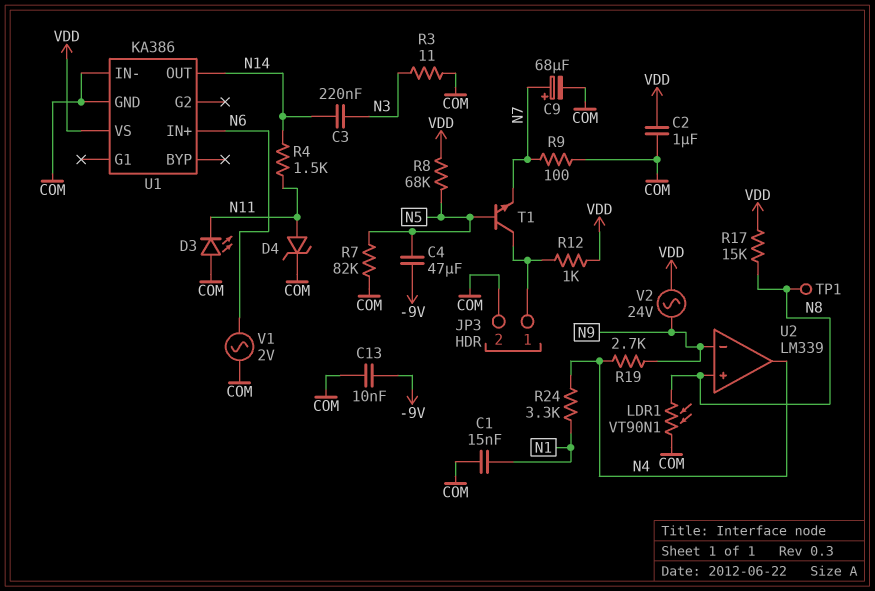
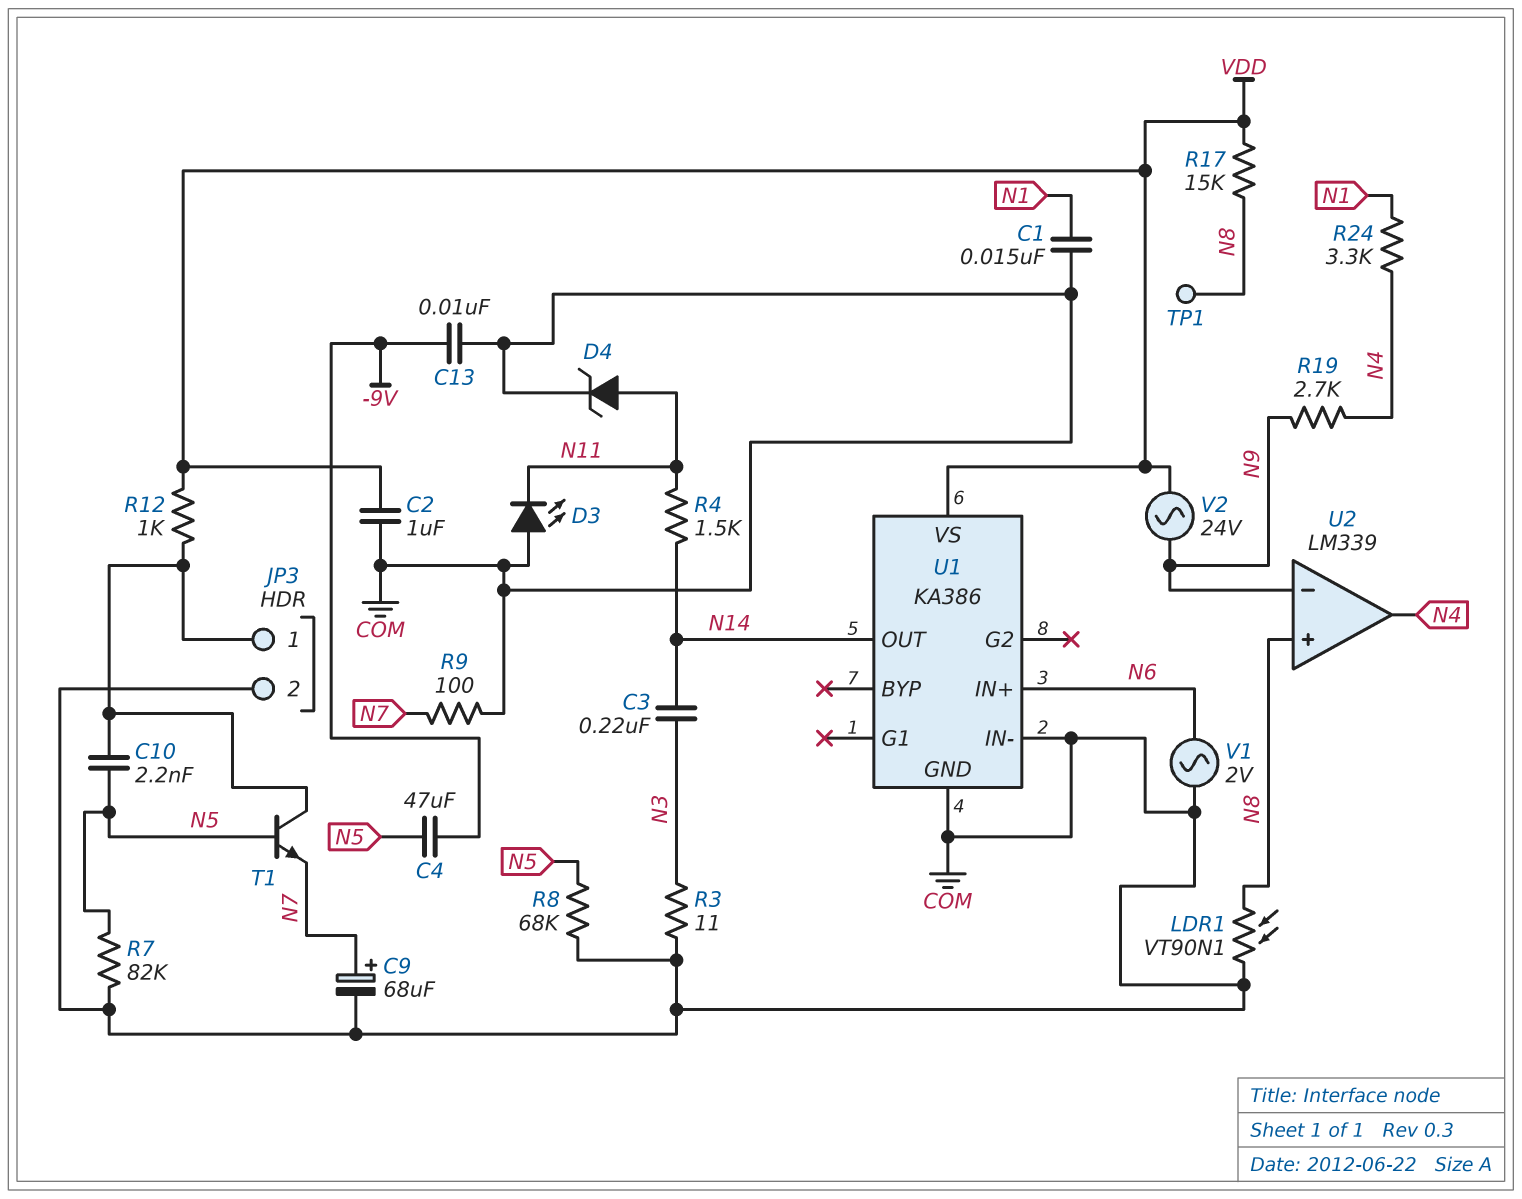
C10: none -> 2.2nF (JP3/1, N5)
R8: 68k (N5, VDD) -> 68k (COM, N5)

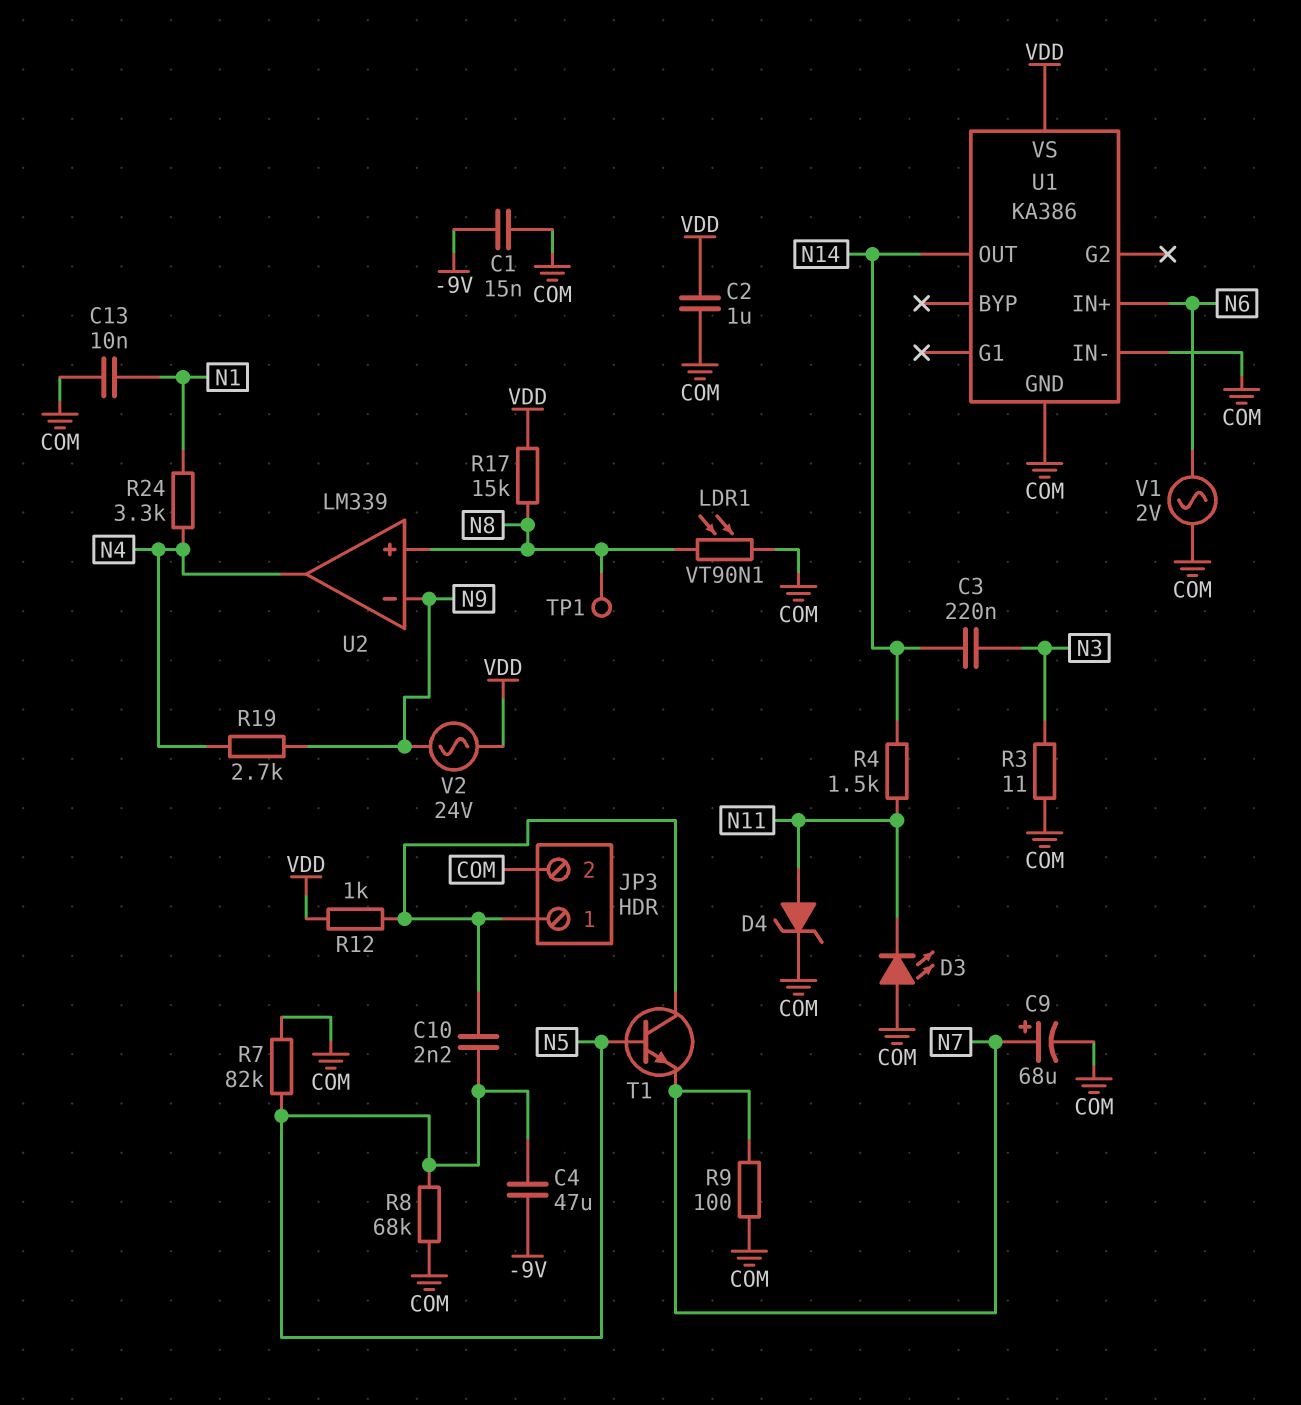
C1: 15nF (COM, N1) -> 15nF (-9V, COM)
C13: 10nF (-9V, COM) -> 10nF (COM, N1)

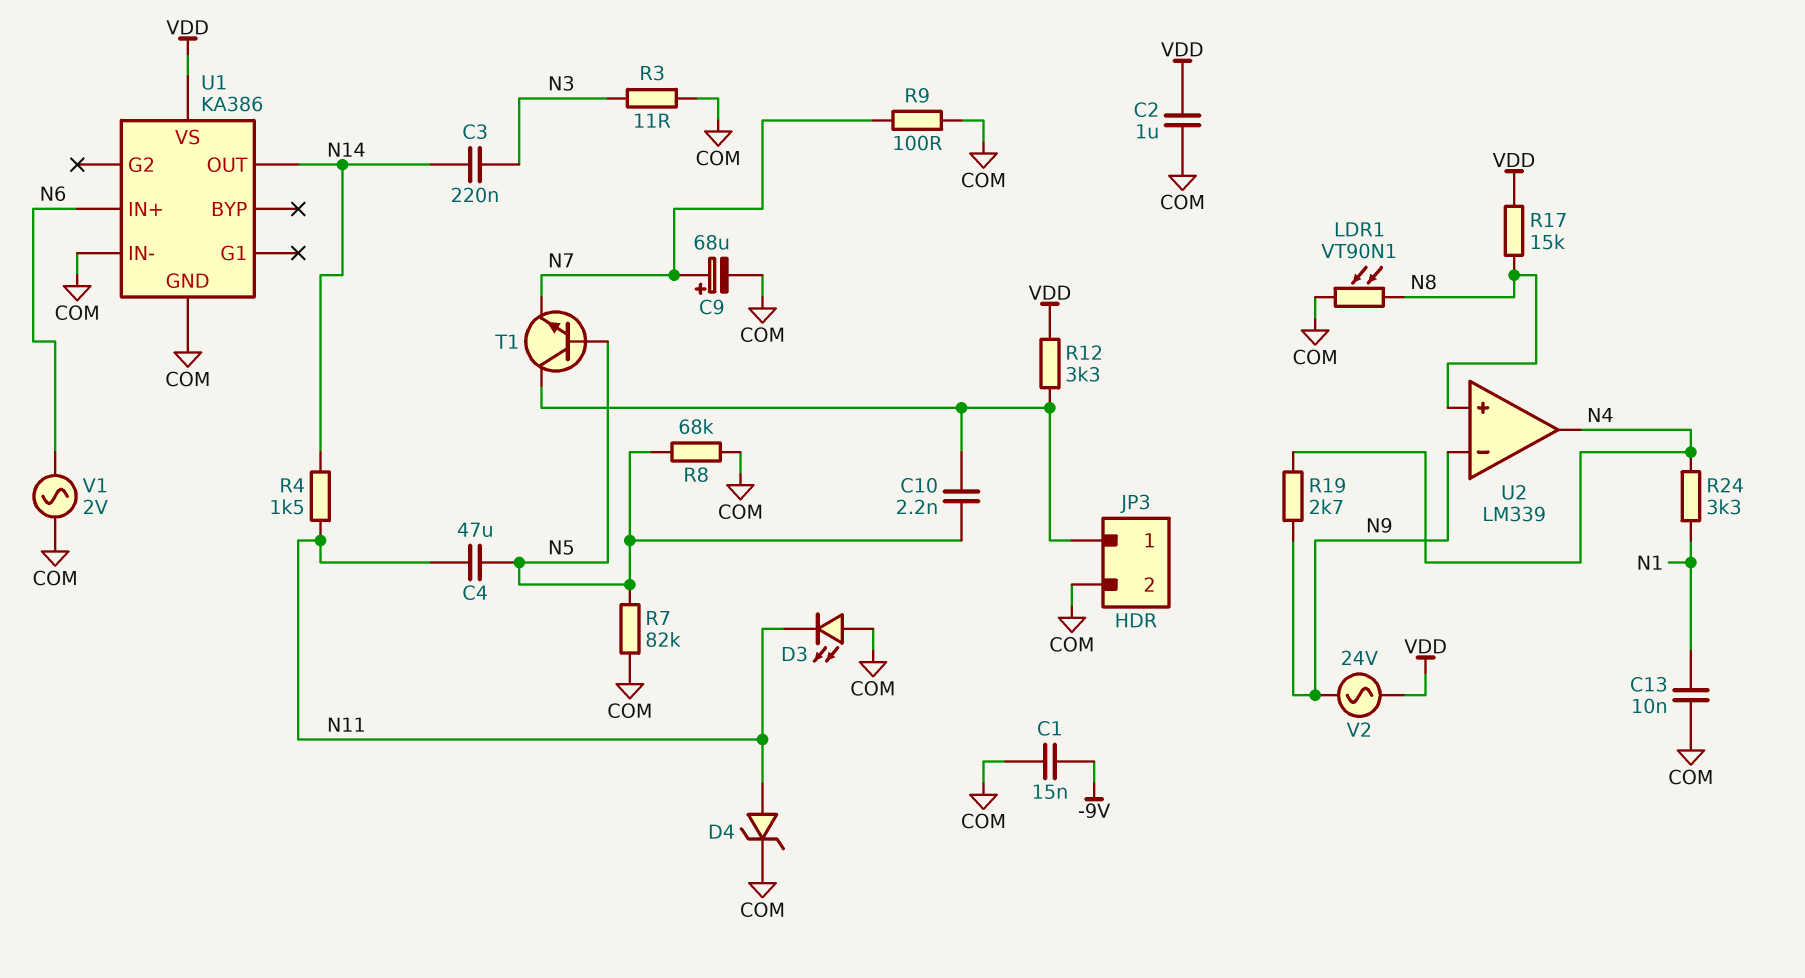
C4: 47uF (-9V, N5) -> 47uF (N5, N11)
R12: 1k (JP3/1, VDD) -> 3.3k (JP3/1, VDD)
TP1: test point (N8) -> none

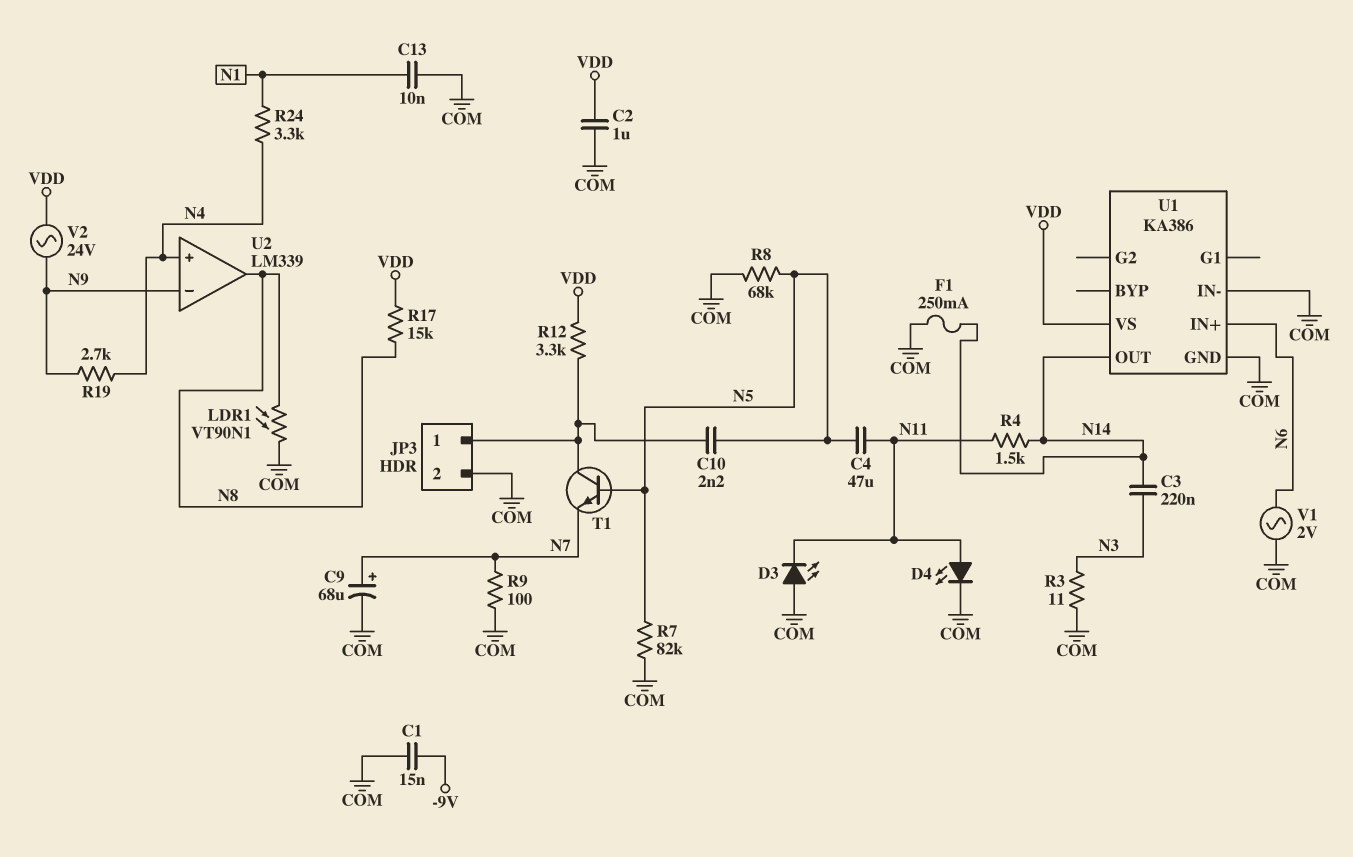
D4: zener (A N11, K COM) -> LED (A N11, K COM)
F1: none -> 250mA (COM, N14)
U2 pin in+: N8 -> N4
U2 pin out: N4 -> N8

